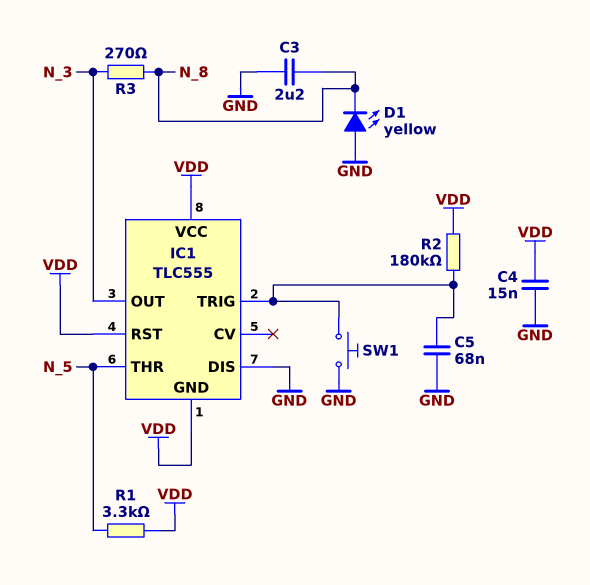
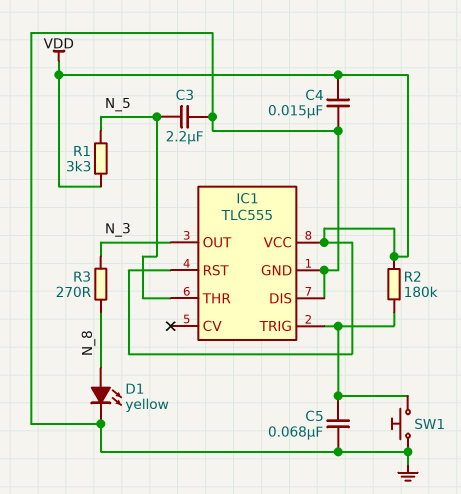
C3: 2.2uF (GND, N_8) -> 2.2uF (GND, N_5)
D1: LED yellow (A GND, K N_8) -> LED yellow (A N_8, K GND)
IC1 pin GND: VDD -> GND

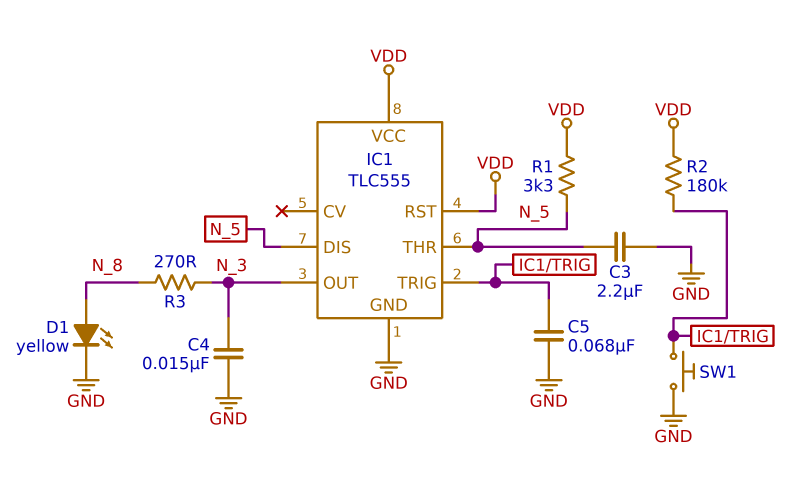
C4: 15nF (GND, VDD) -> 15nF (GND, N_3)
IC1 pin DIS: GND -> N_5

